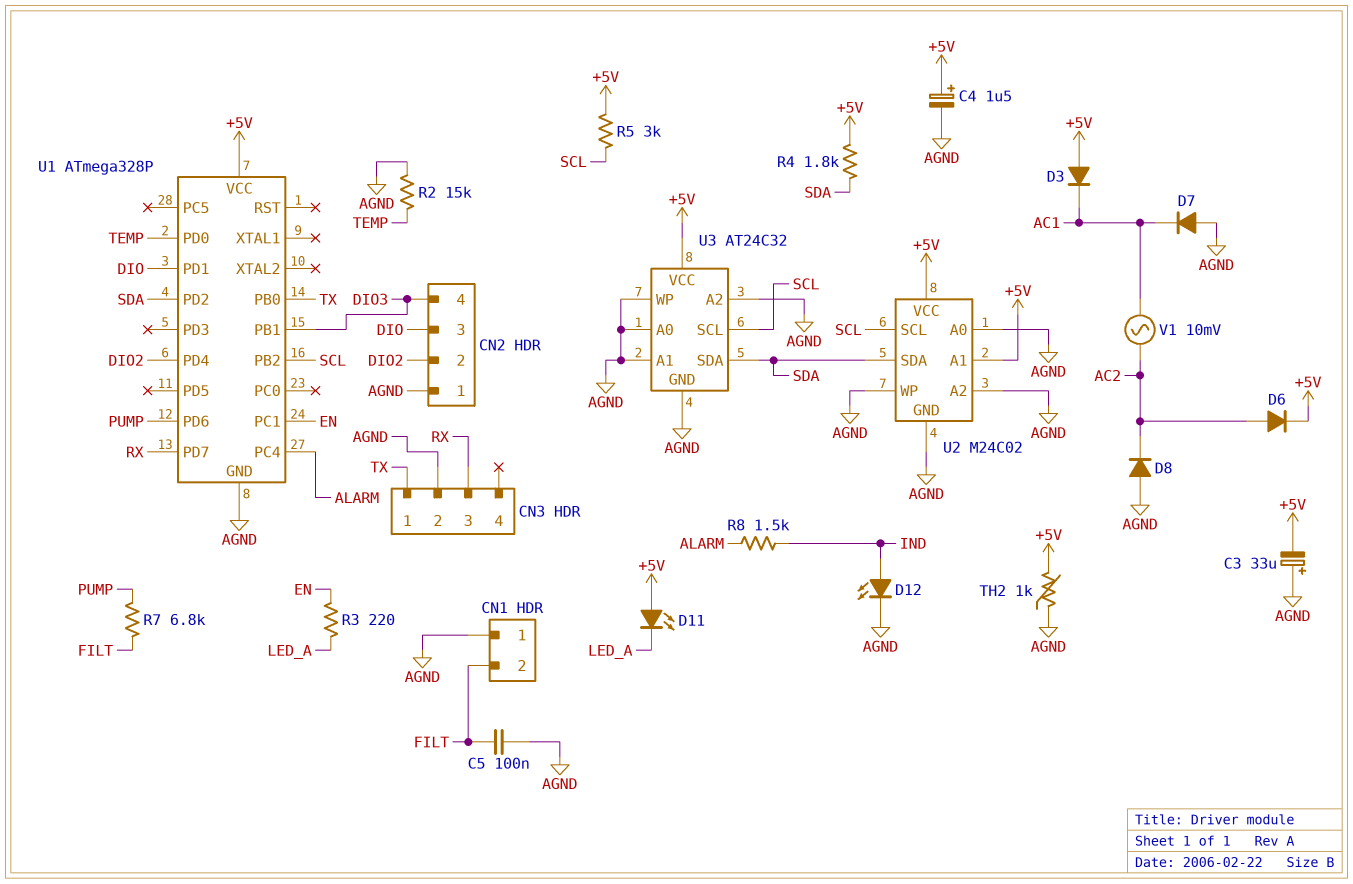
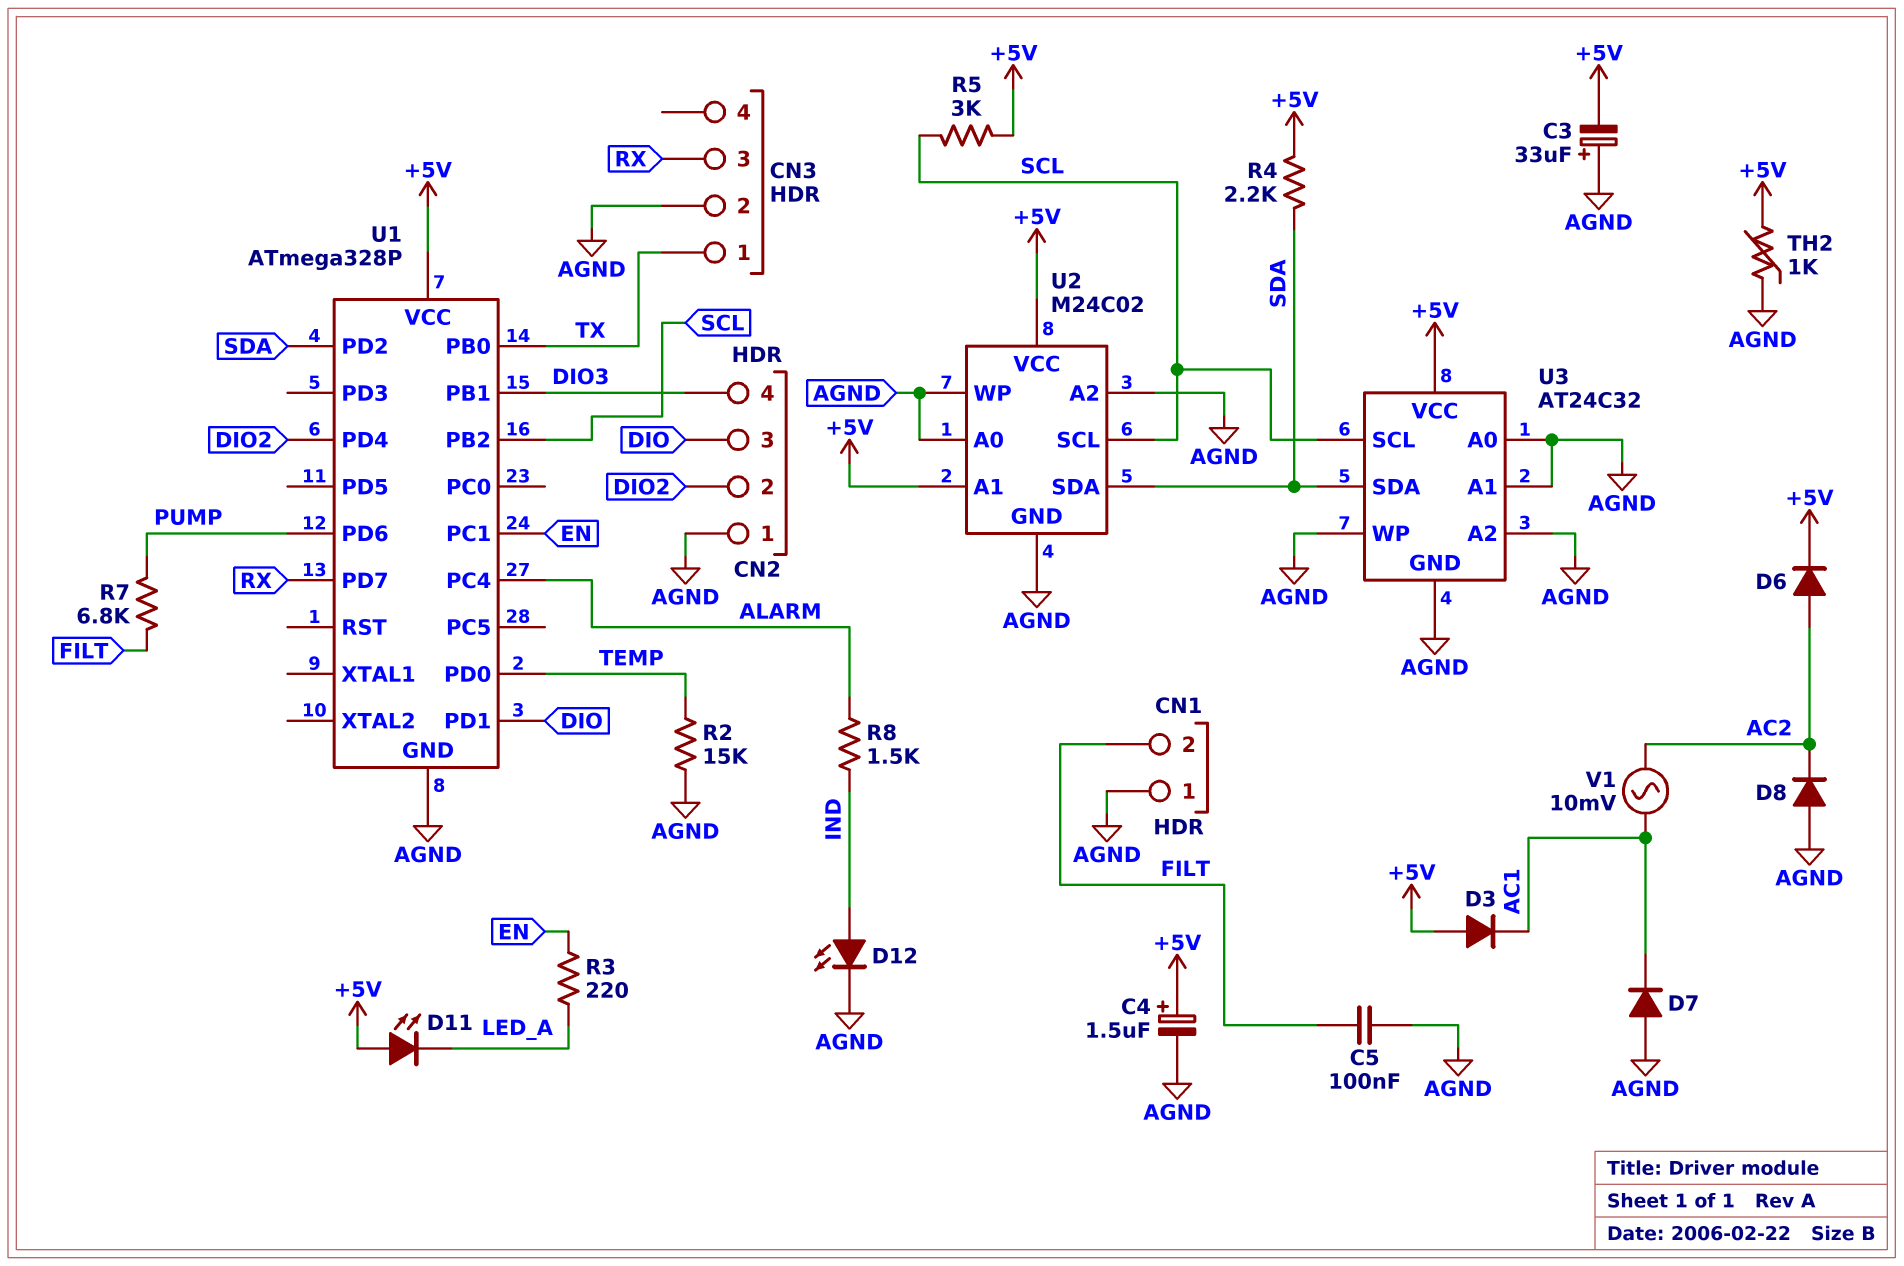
R4: 1.8k (+5V, SDA) -> 2.2k (+5V, SDA)

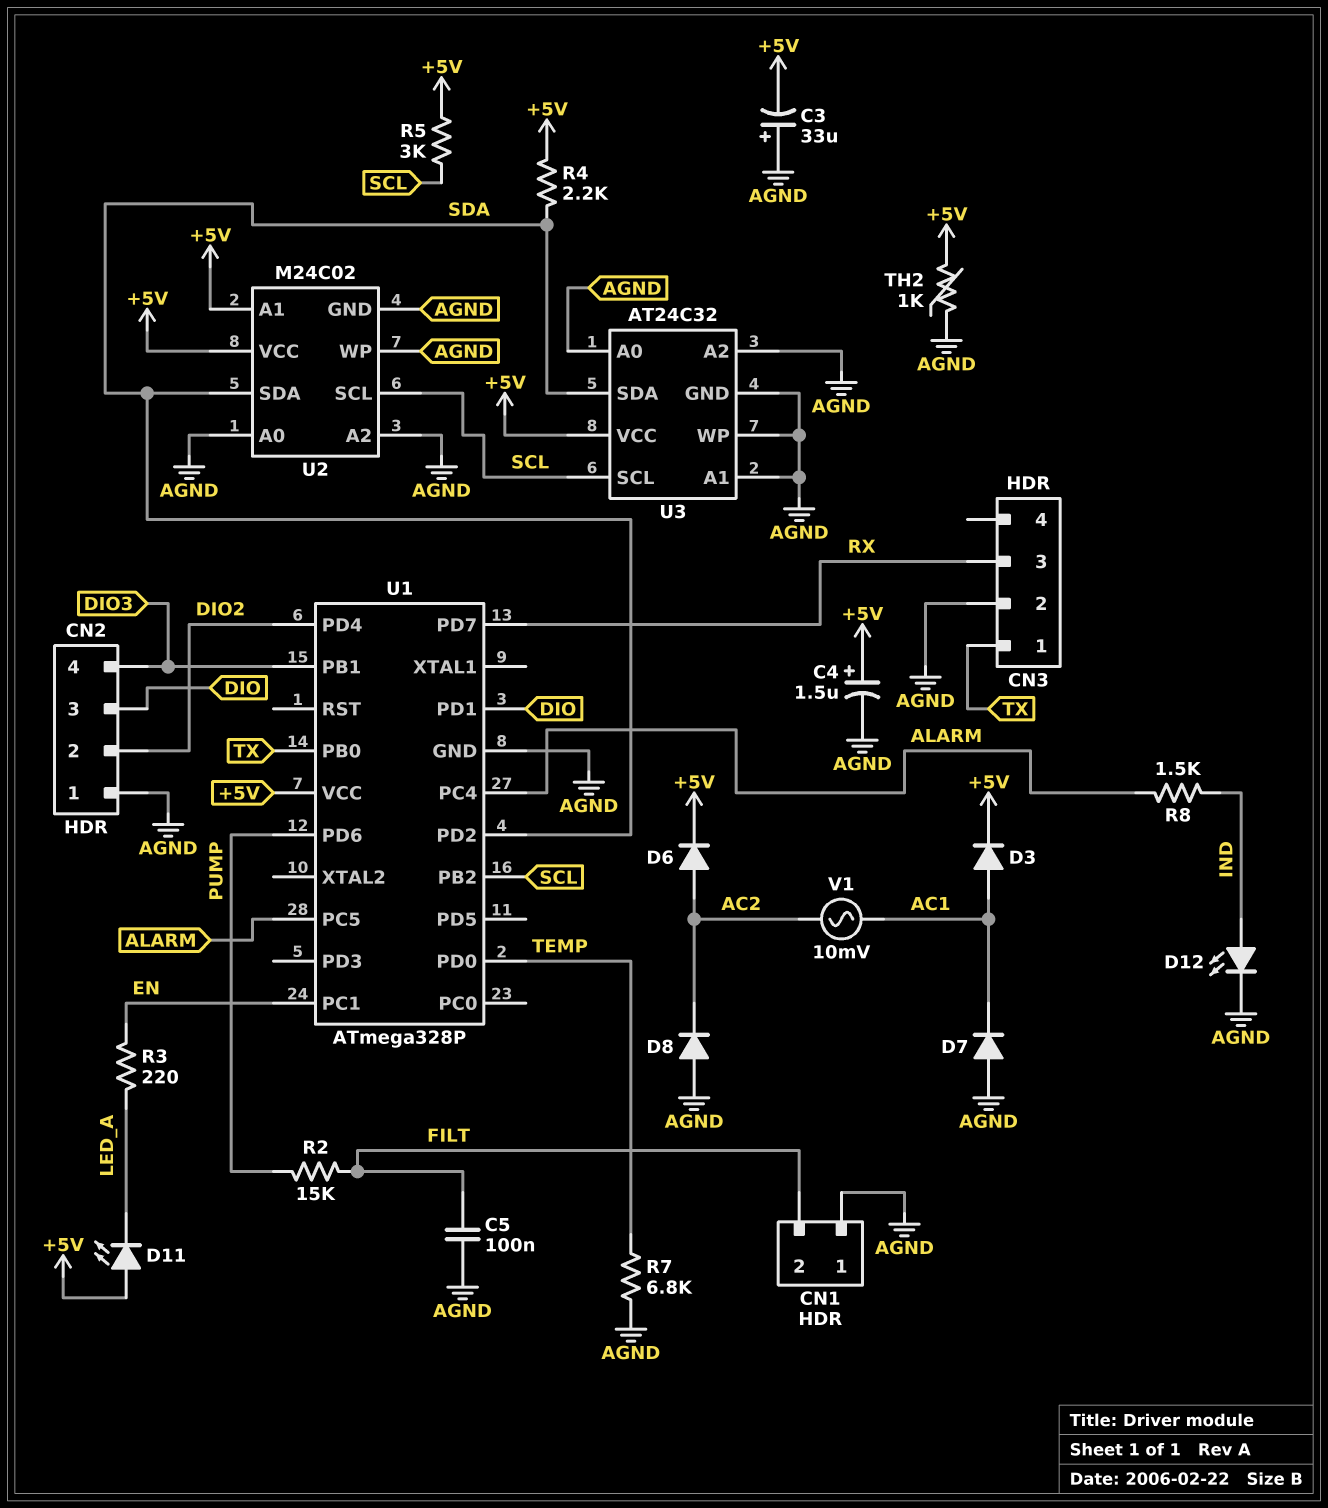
D3: diode (A +5V, K AC1) -> diode (A AC1, K +5V)
R2: 15k (AGND, TEMP) -> 15k (FILT, PUMP)
R7: 6.8k (FILT, PUMP) -> 6.8k (AGND, TEMP)
U1 pin PC5: none -> ALARM

